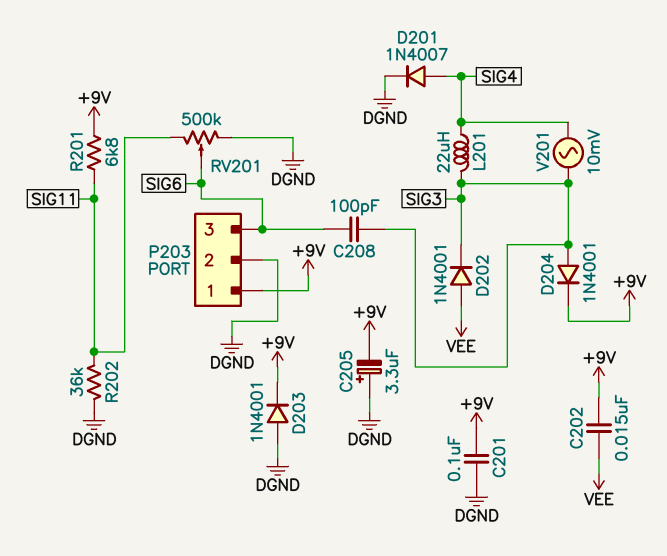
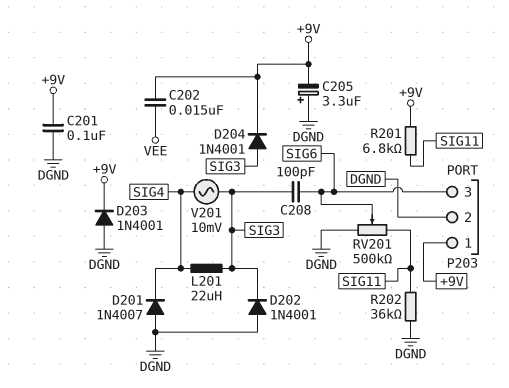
D201: diode 1N4007 (A SIG4, K DGND) -> diode 1N4007 (A DGND, K SIG4)
D202: diode 1N4001 (A VEE, K SIG3) -> diode 1N4001 (A DGND, K SIG3)

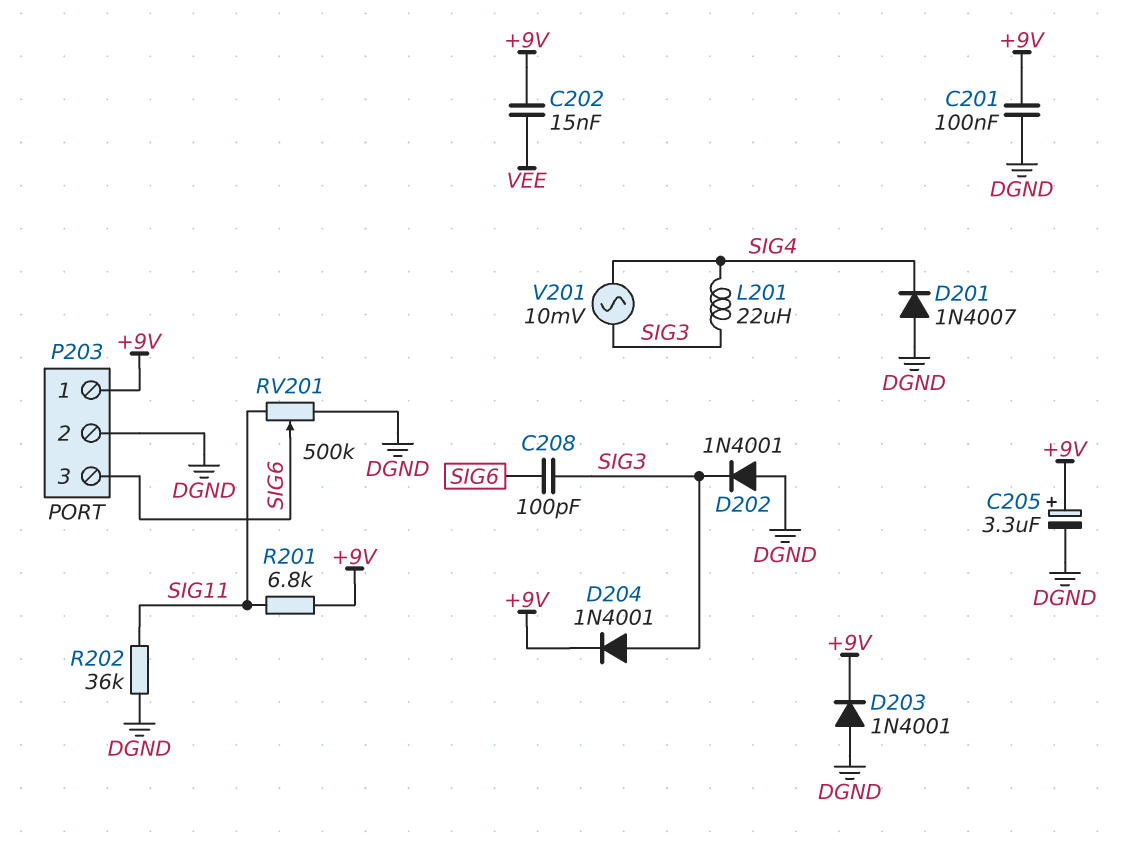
C205: 3.3uF (plus DGND, minus +9V) -> 3.3uF (plus +9V, minus DGND)

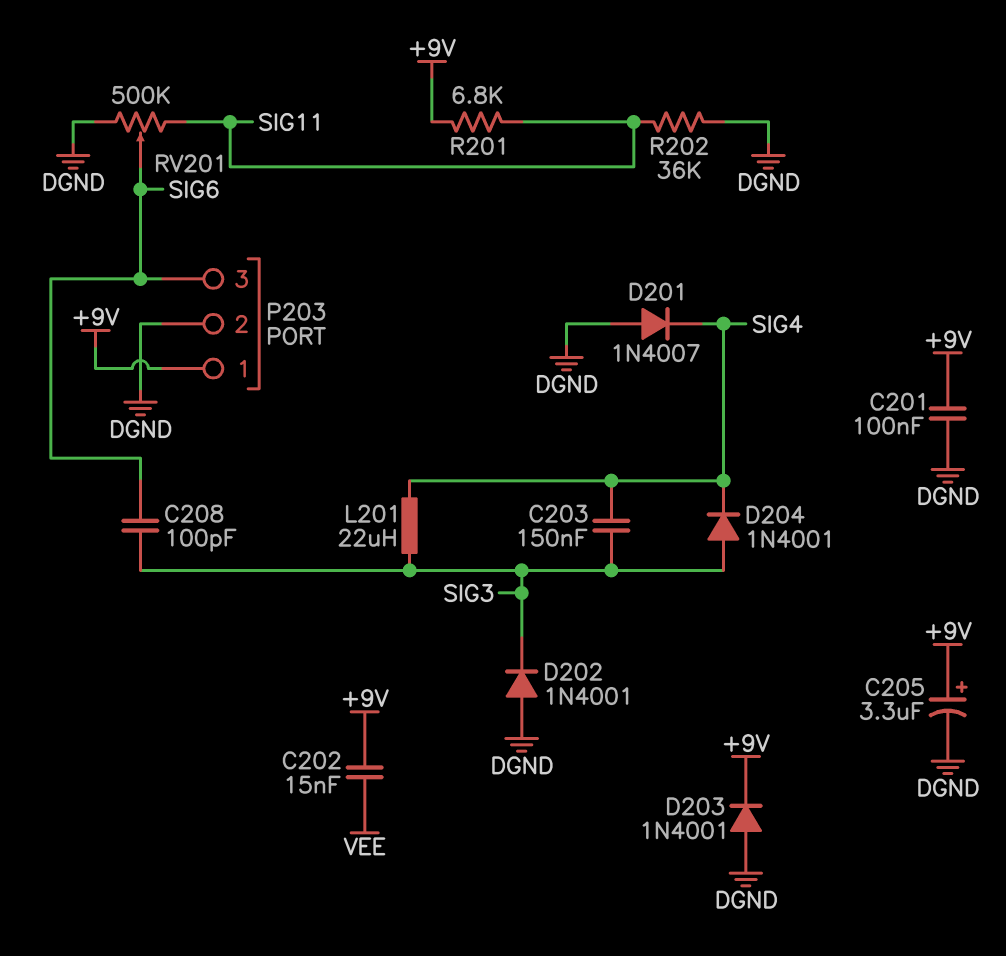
C203: none -> 150nF (SIG3, SIG4)
D204: diode 1N4001 (A SIG3, K +9V) -> diode 1N4001 (A SIG3, K SIG4)
V201: AC 10mV (SIG3, SIG4) -> none

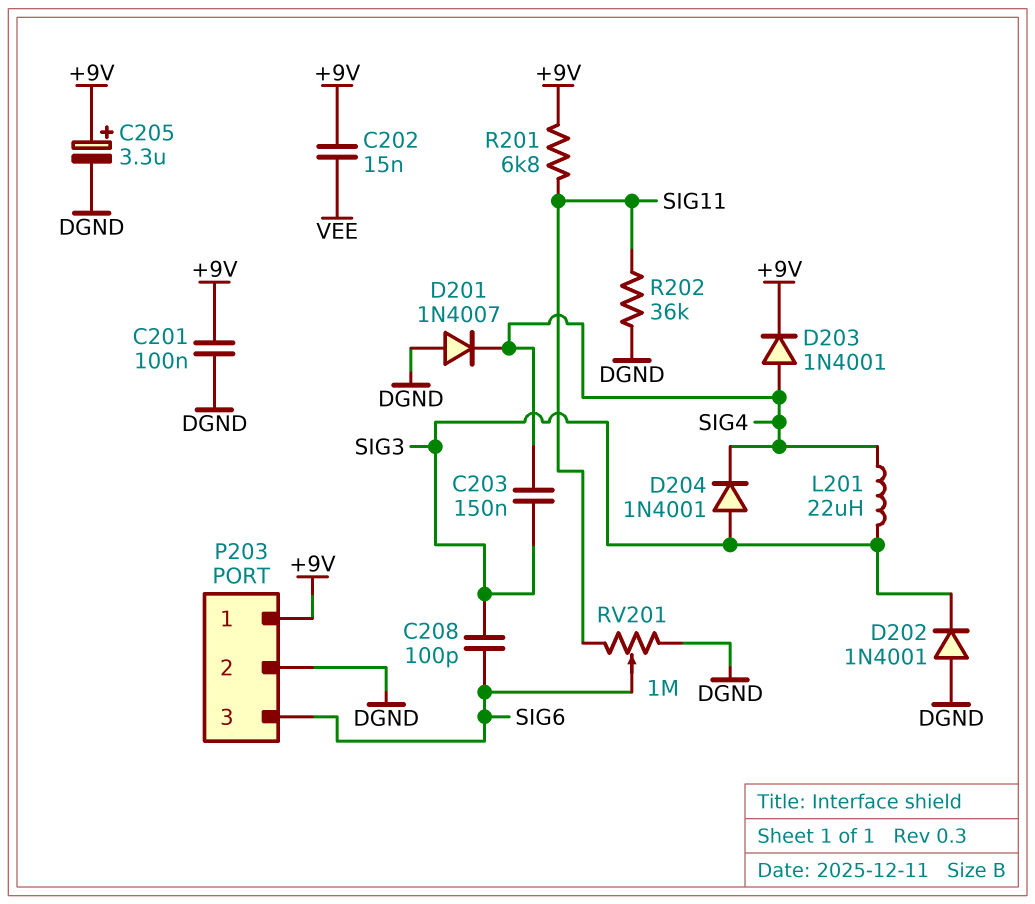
D203: diode 1N4001 (A DGND, K +9V) -> diode 1N4001 (A SIG4, K +9V)
RV201: 500k (DGND, SIG11, wiper SIG6) -> 1M (DGND, SIG11, wiper SIG6)

